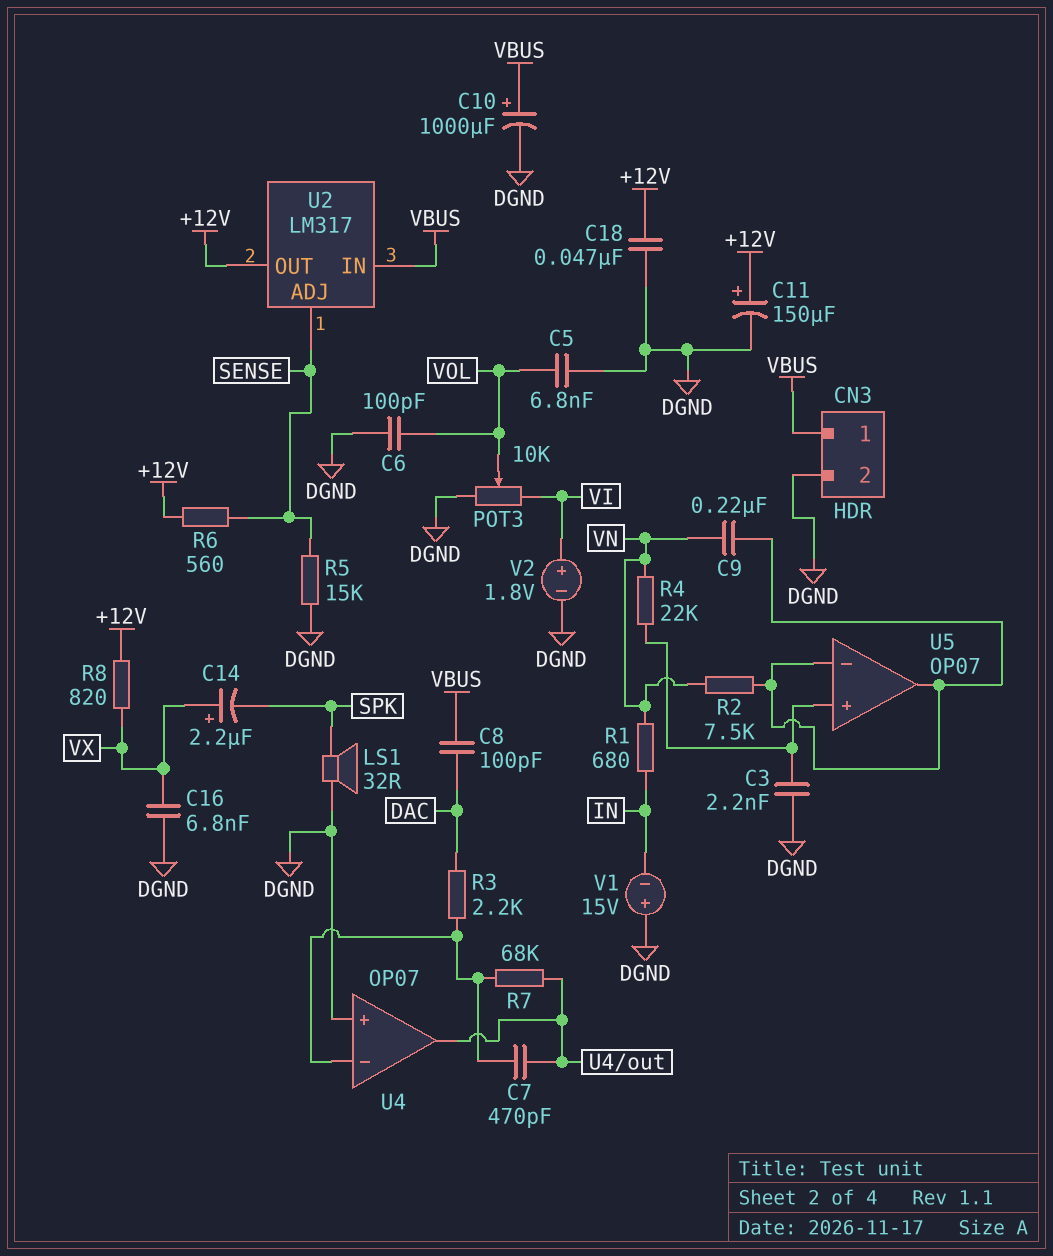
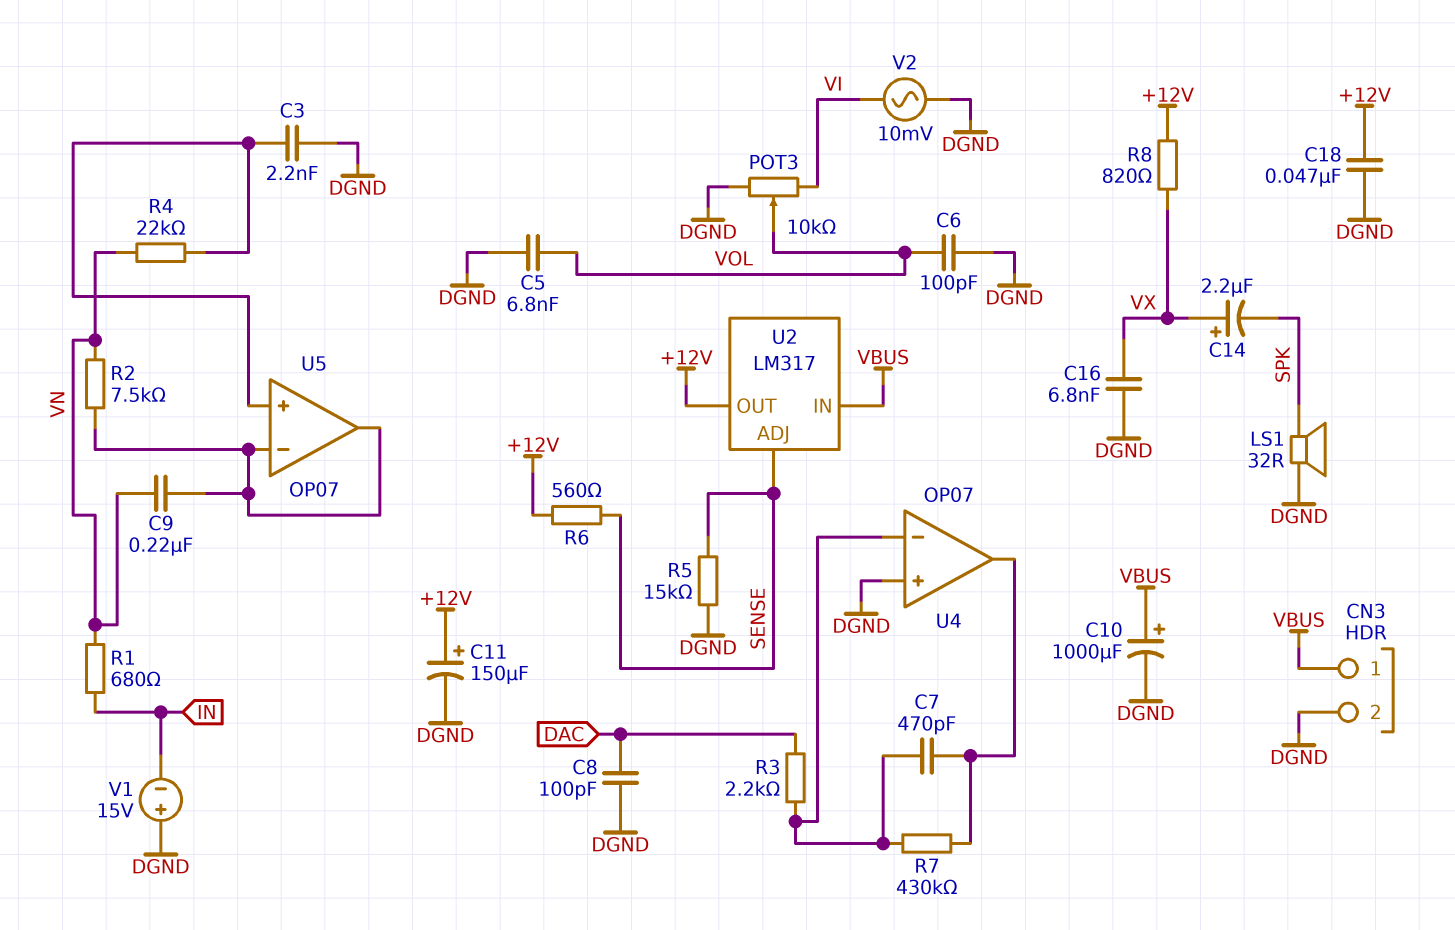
C8: 100pF (DAC, VBUS) -> 100pF (DAC, DGND)
R7: 68k (U4/in-, U4/out) -> 430k (U4/in-, U4/out)
V2: 1.8V (plus VI, minus DGND) -> AC 10mV (DGND, VI)

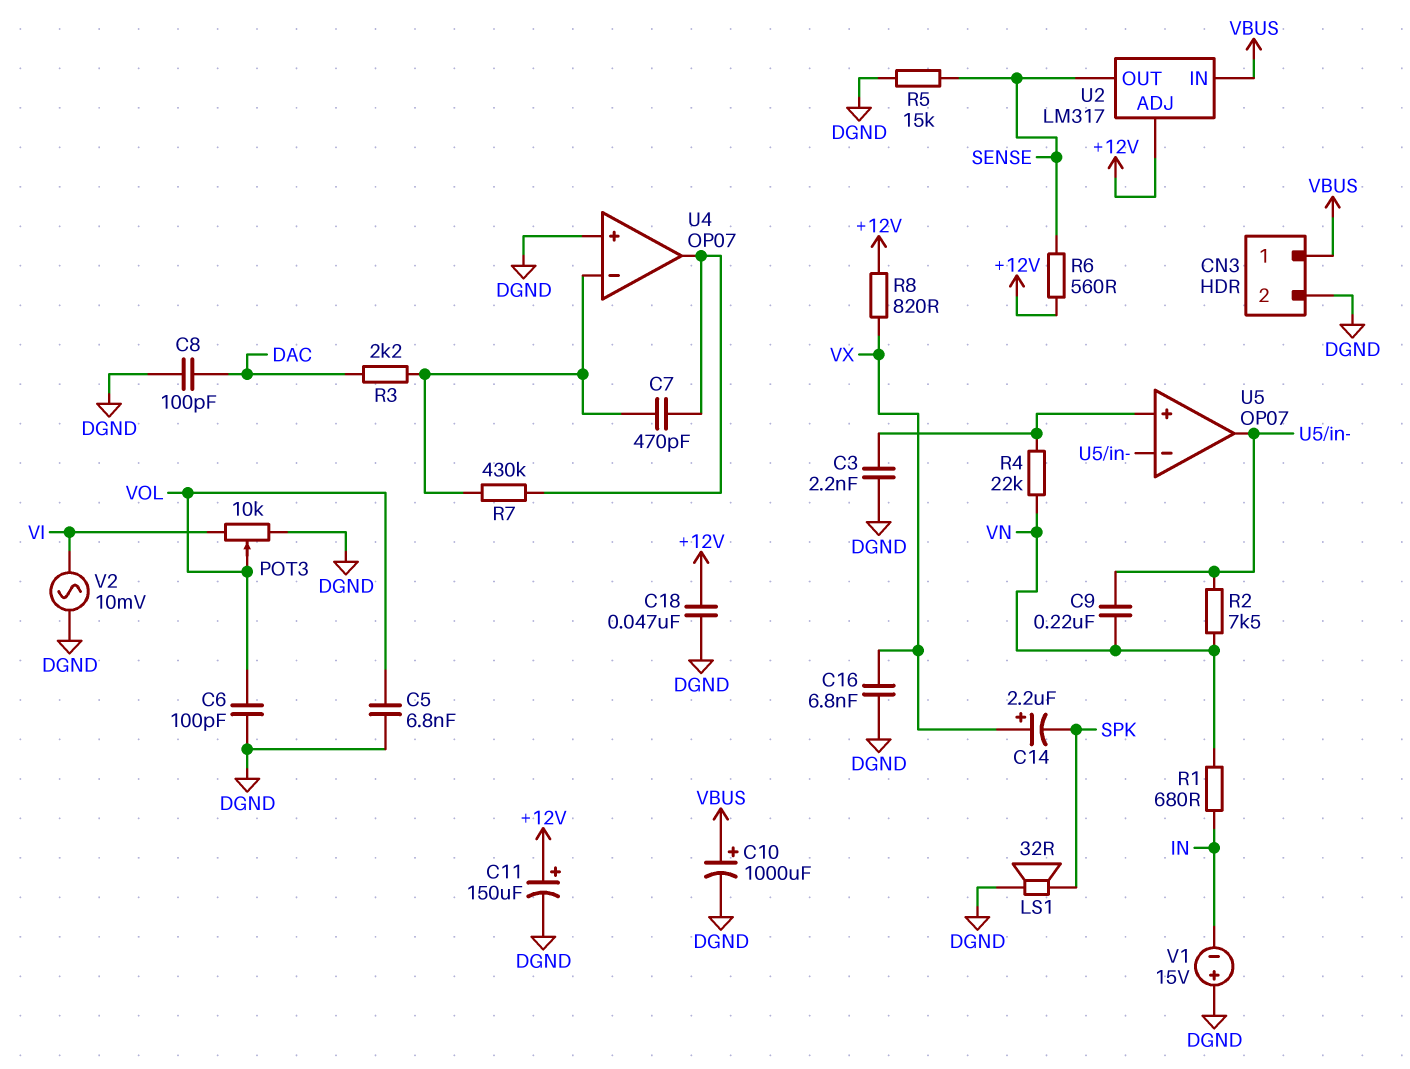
U2 pin ADJ: SENSE -> +12V
U2 pin OUT: +12V -> SENSE

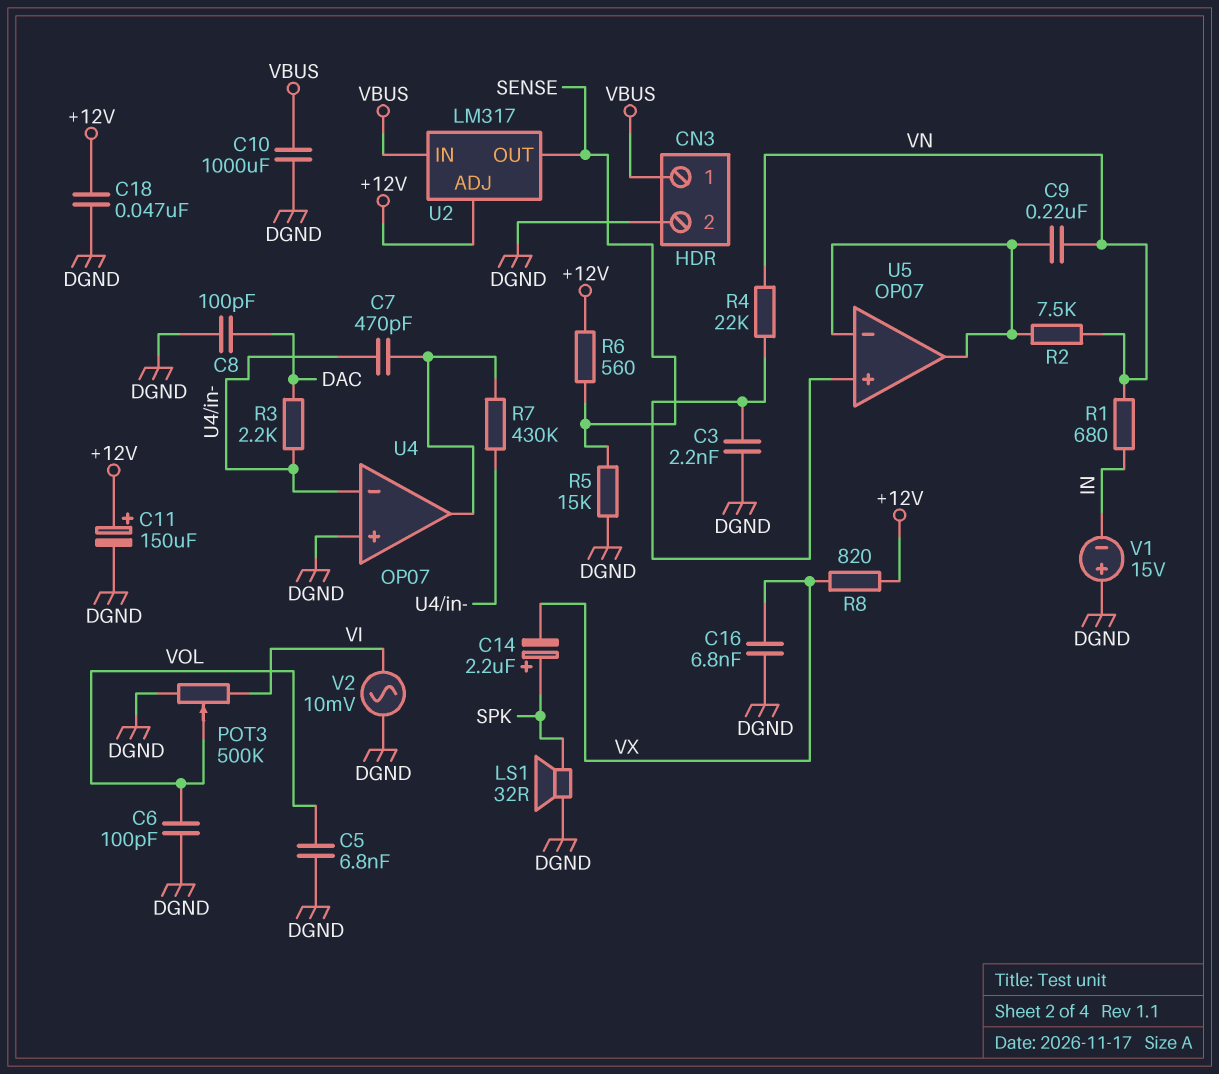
C10: 1000uF (plus VBUS, minus DGND) -> 1000uF (DGND, VBUS)
C14: 2.2uF (plus VX, minus SPK) -> 2.2uF (plus SPK, minus VX)
POT3: 10k (DGND, VI, wiper VOL) -> 500k (DGND, VI, wiper VOL)

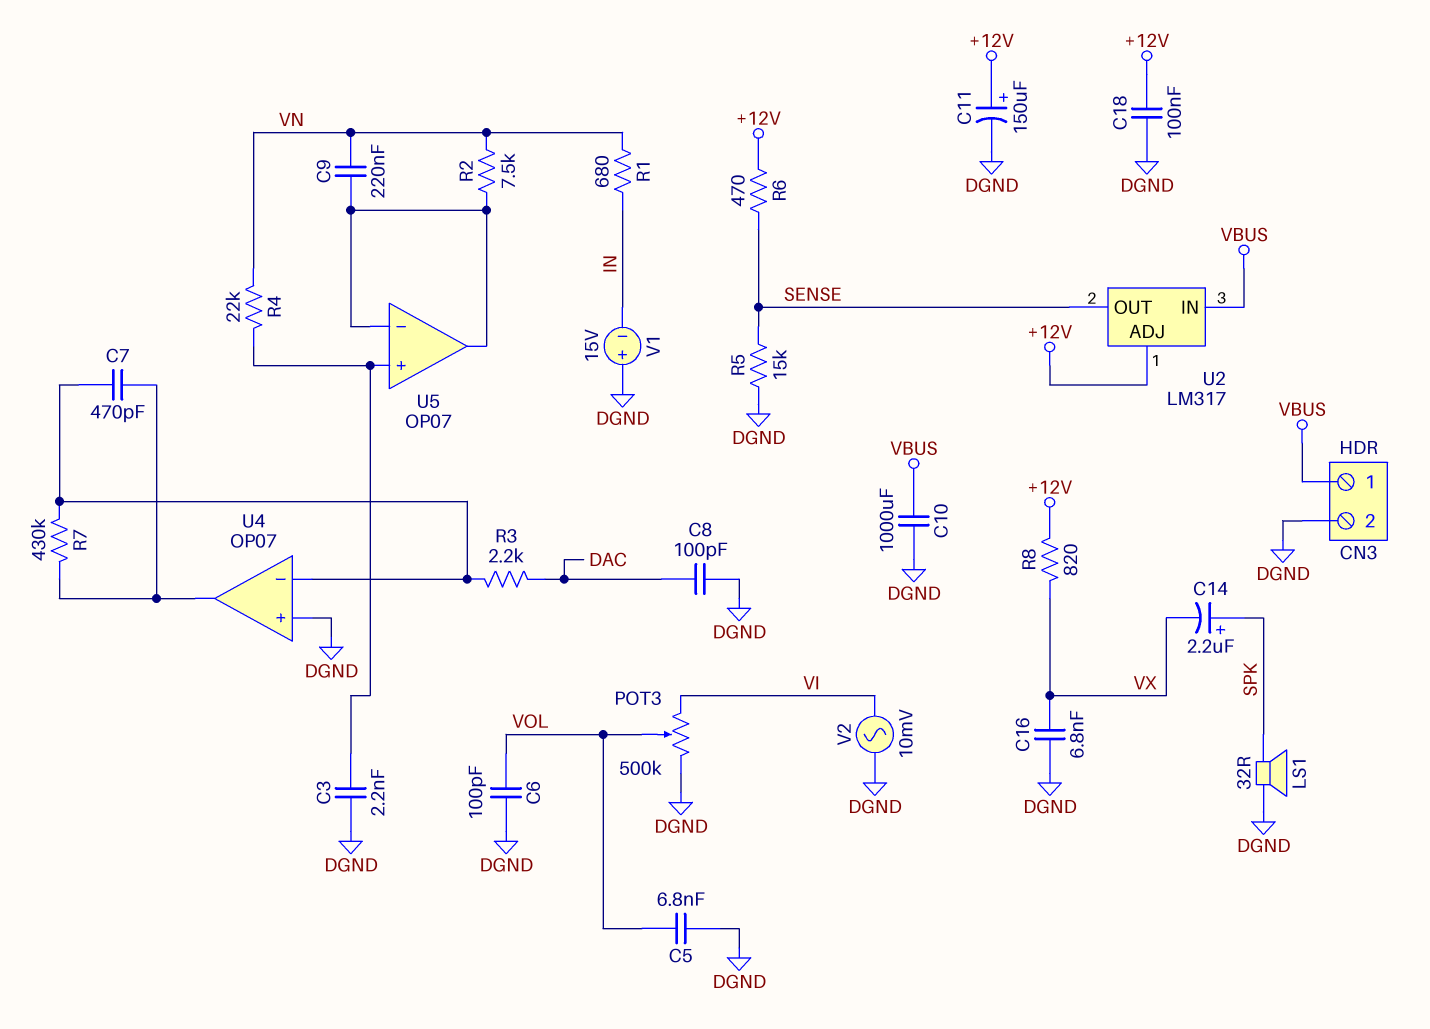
C18: 47nF (+12V, DGND) -> 100nF (+12V, DGND)
R6: 560 (+12V, SENSE) -> 470 (+12V, SENSE)

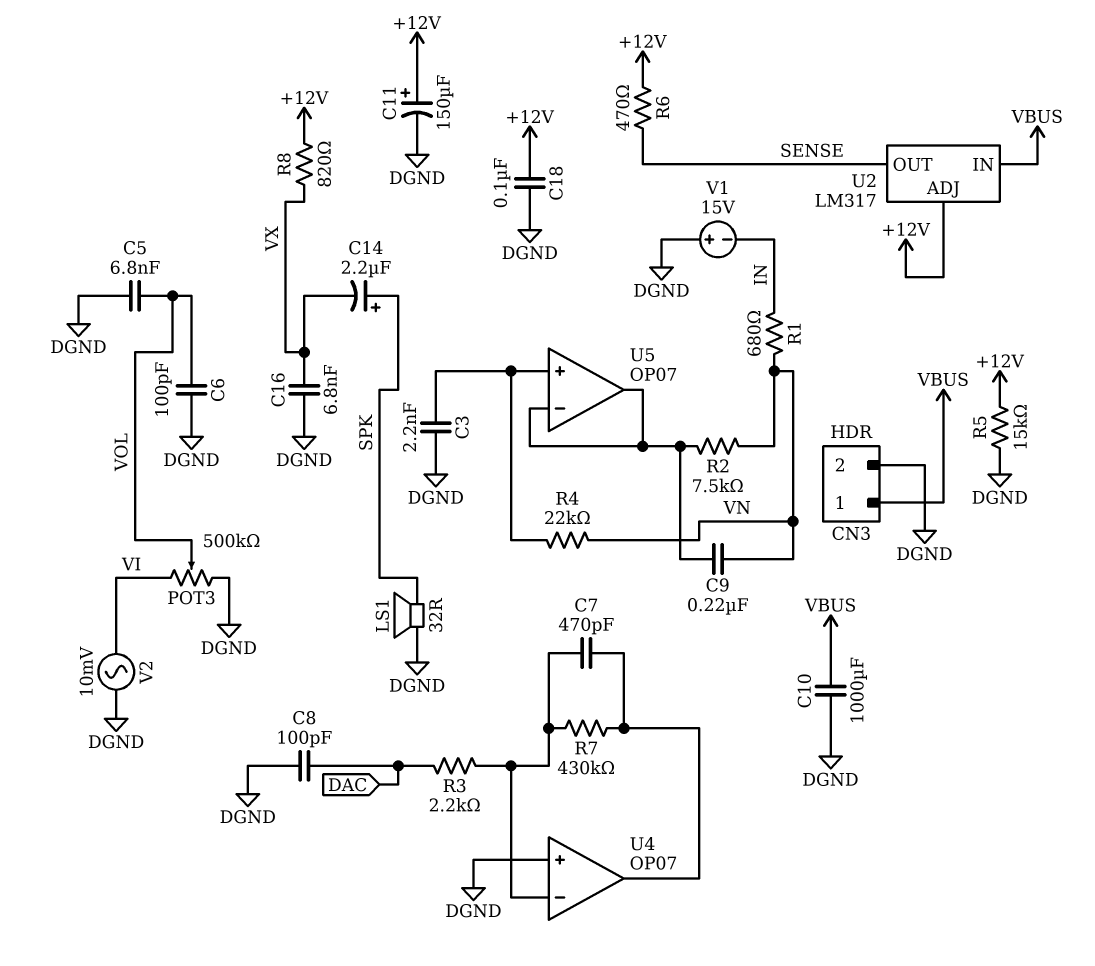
R5: 15k (DGND, SENSE) -> 15k (+12V, DGND)

